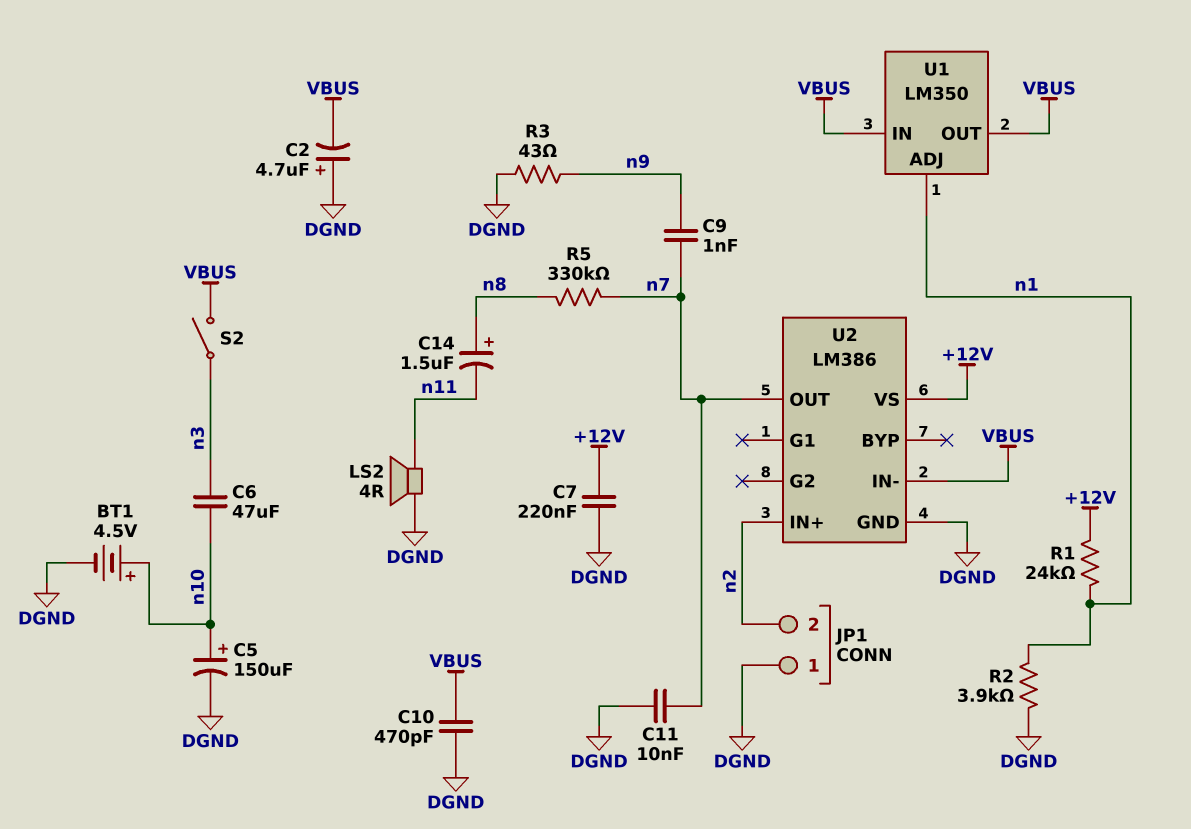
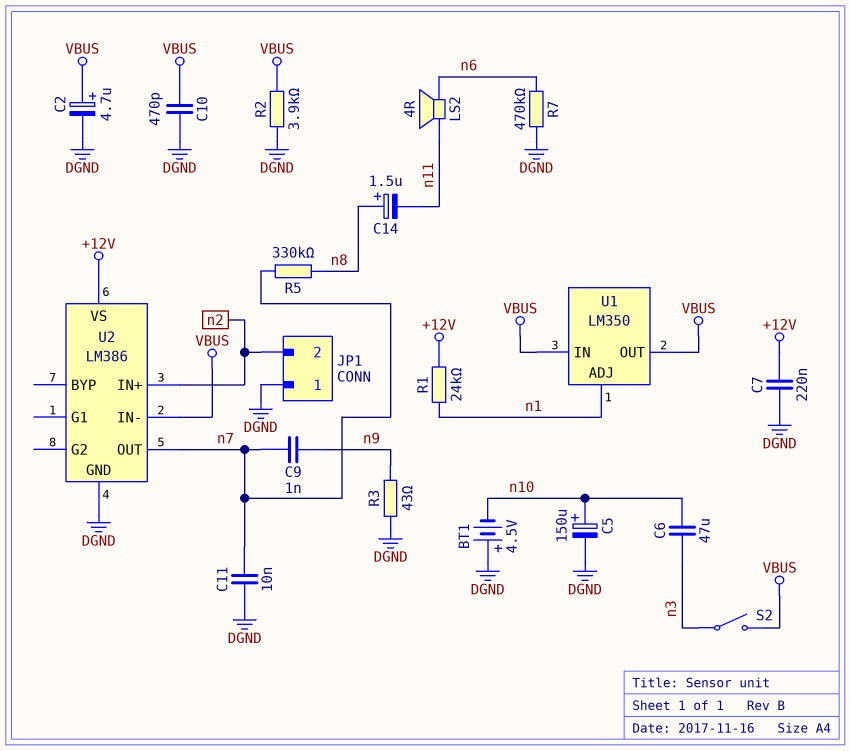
BT1: 4.5V (plus n10, minus DGND) -> 4.5V (plus DGND, minus n10)
C2: 4.7uF (plus DGND, minus VBUS) -> 4.7uF (plus VBUS, minus DGND)
LS2: speaker 4R (DGND, n11) -> speaker 4R (n6, n11)
R2: 3.9k (DGND, n1) -> 3.9k (DGND, VBUS)
R7: none -> 470k (DGND, n6)

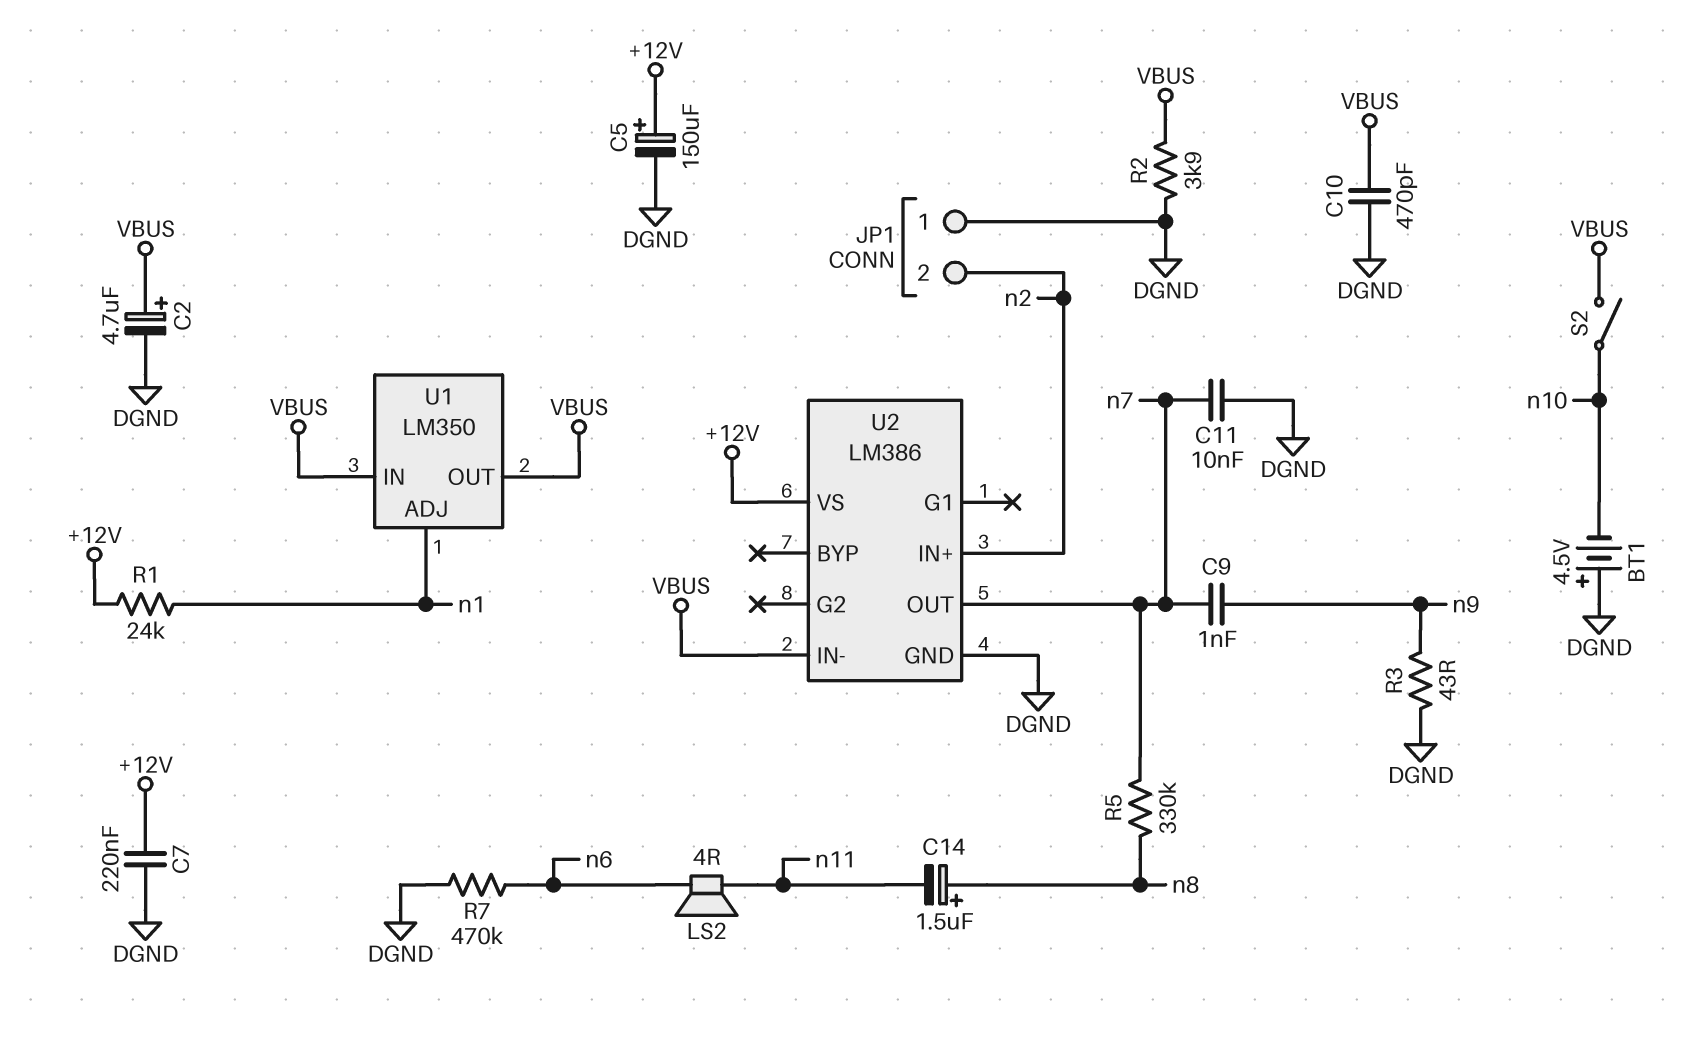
C5: 150uF (plus n10, minus DGND) -> 150uF (plus +12V, minus DGND)
C6: 47uF (n3, n10) -> none
S2: switch (VBUS, n3) -> switch (VBUS, n10)

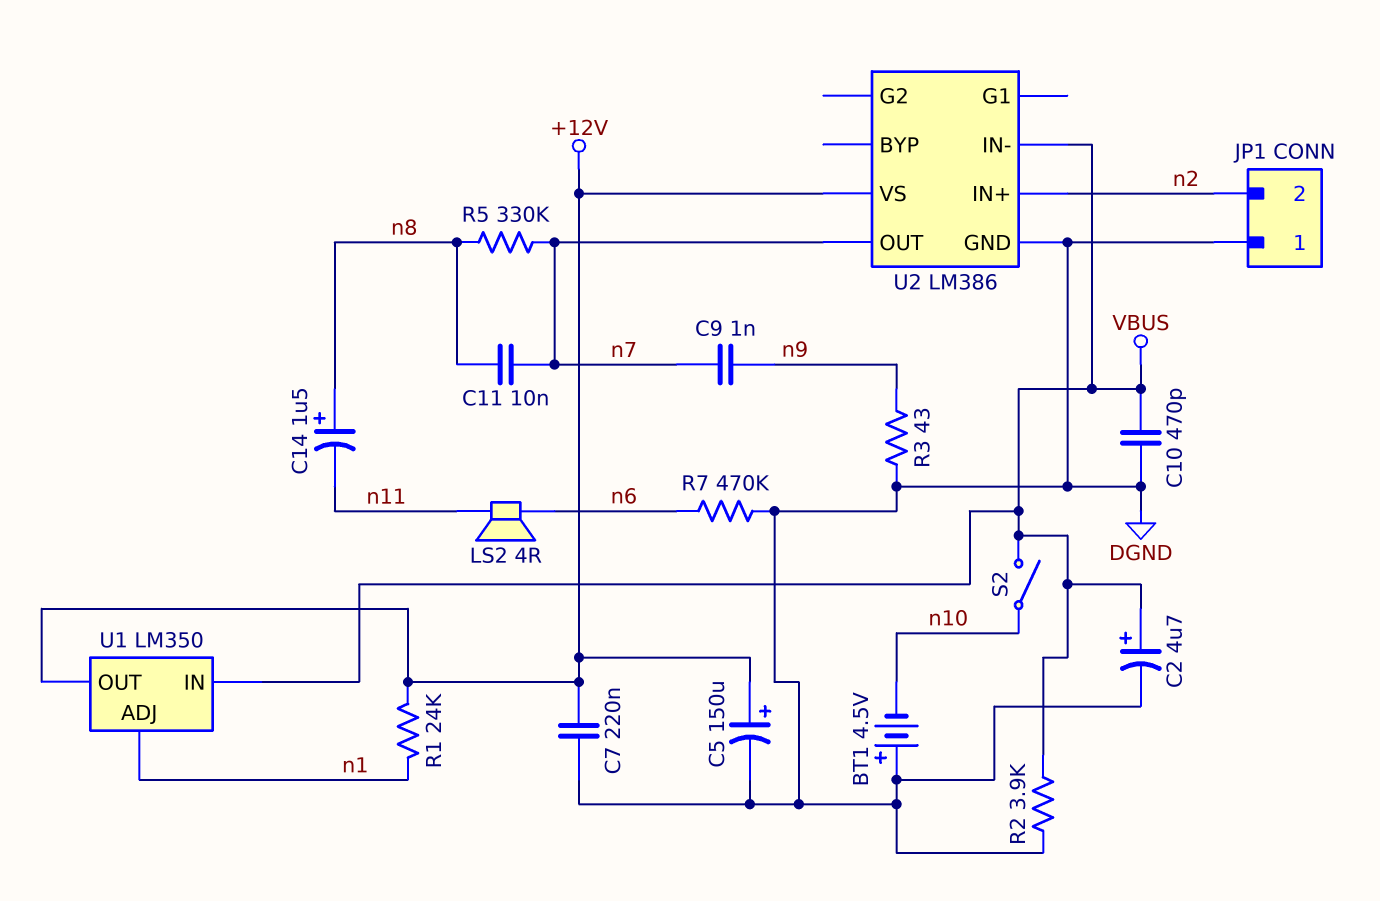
C11: 10nF (DGND, n7) -> 10nF (n7, n8)
U1 pin OUT: VBUS -> +12V

